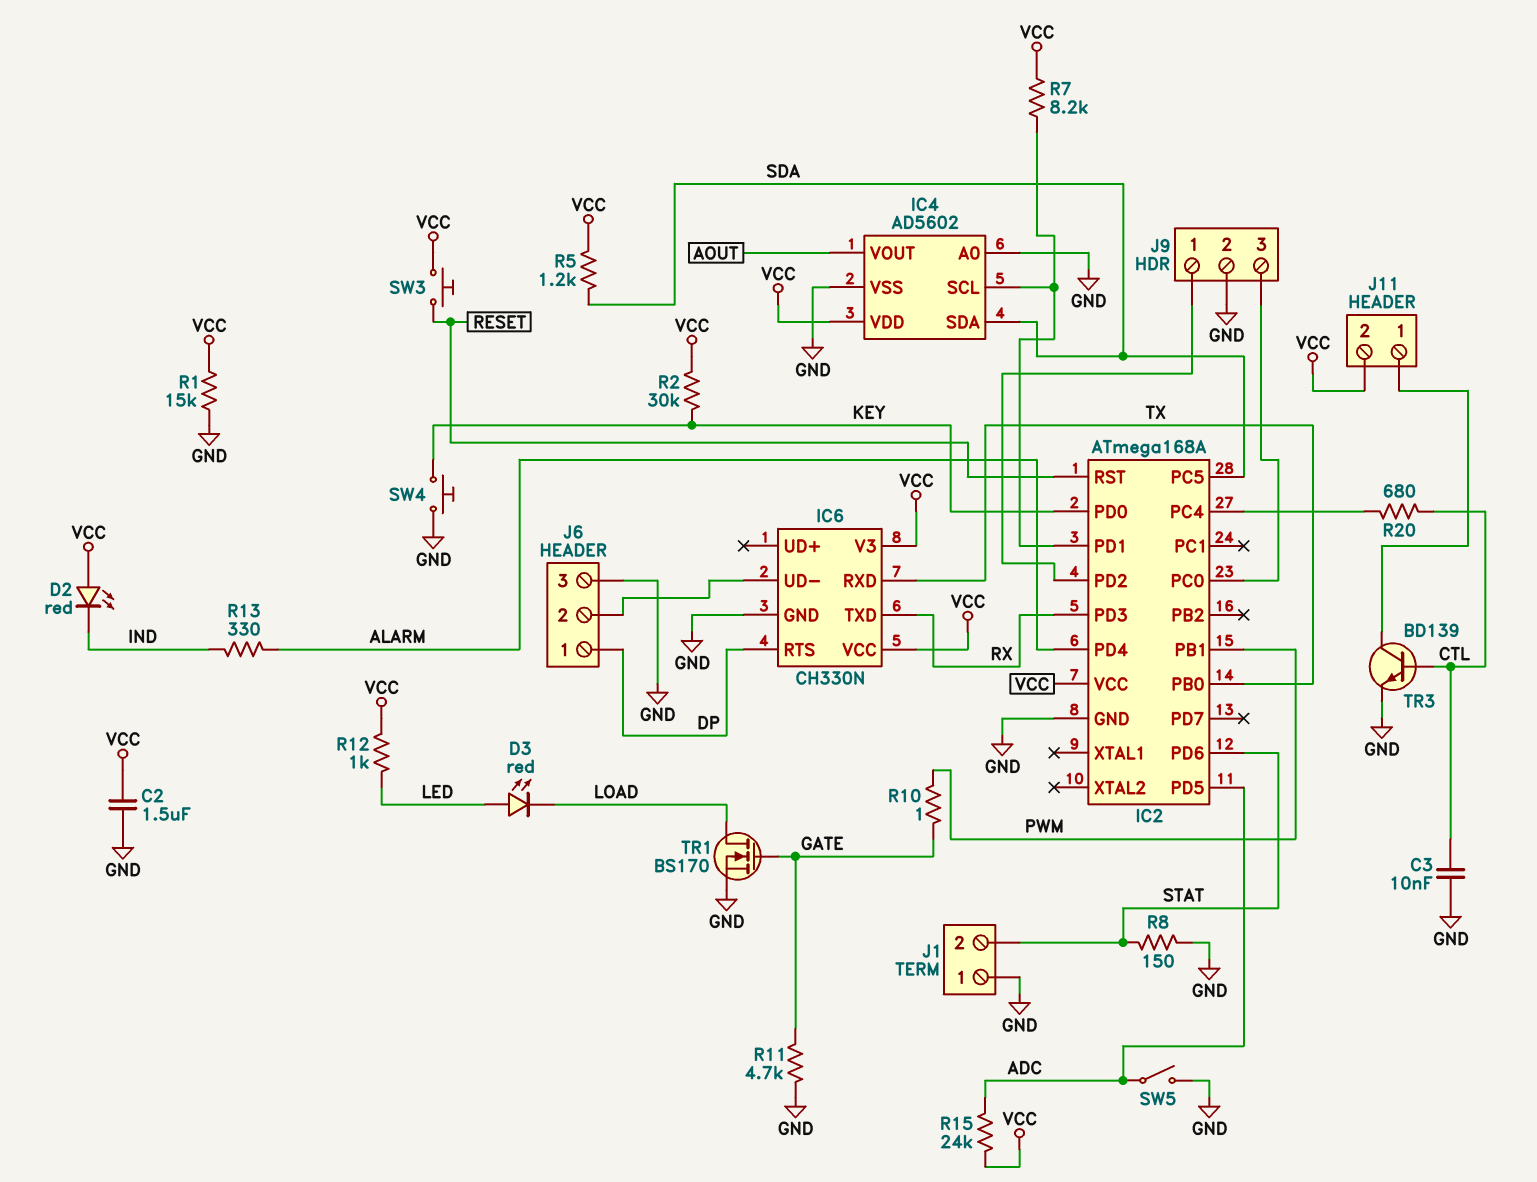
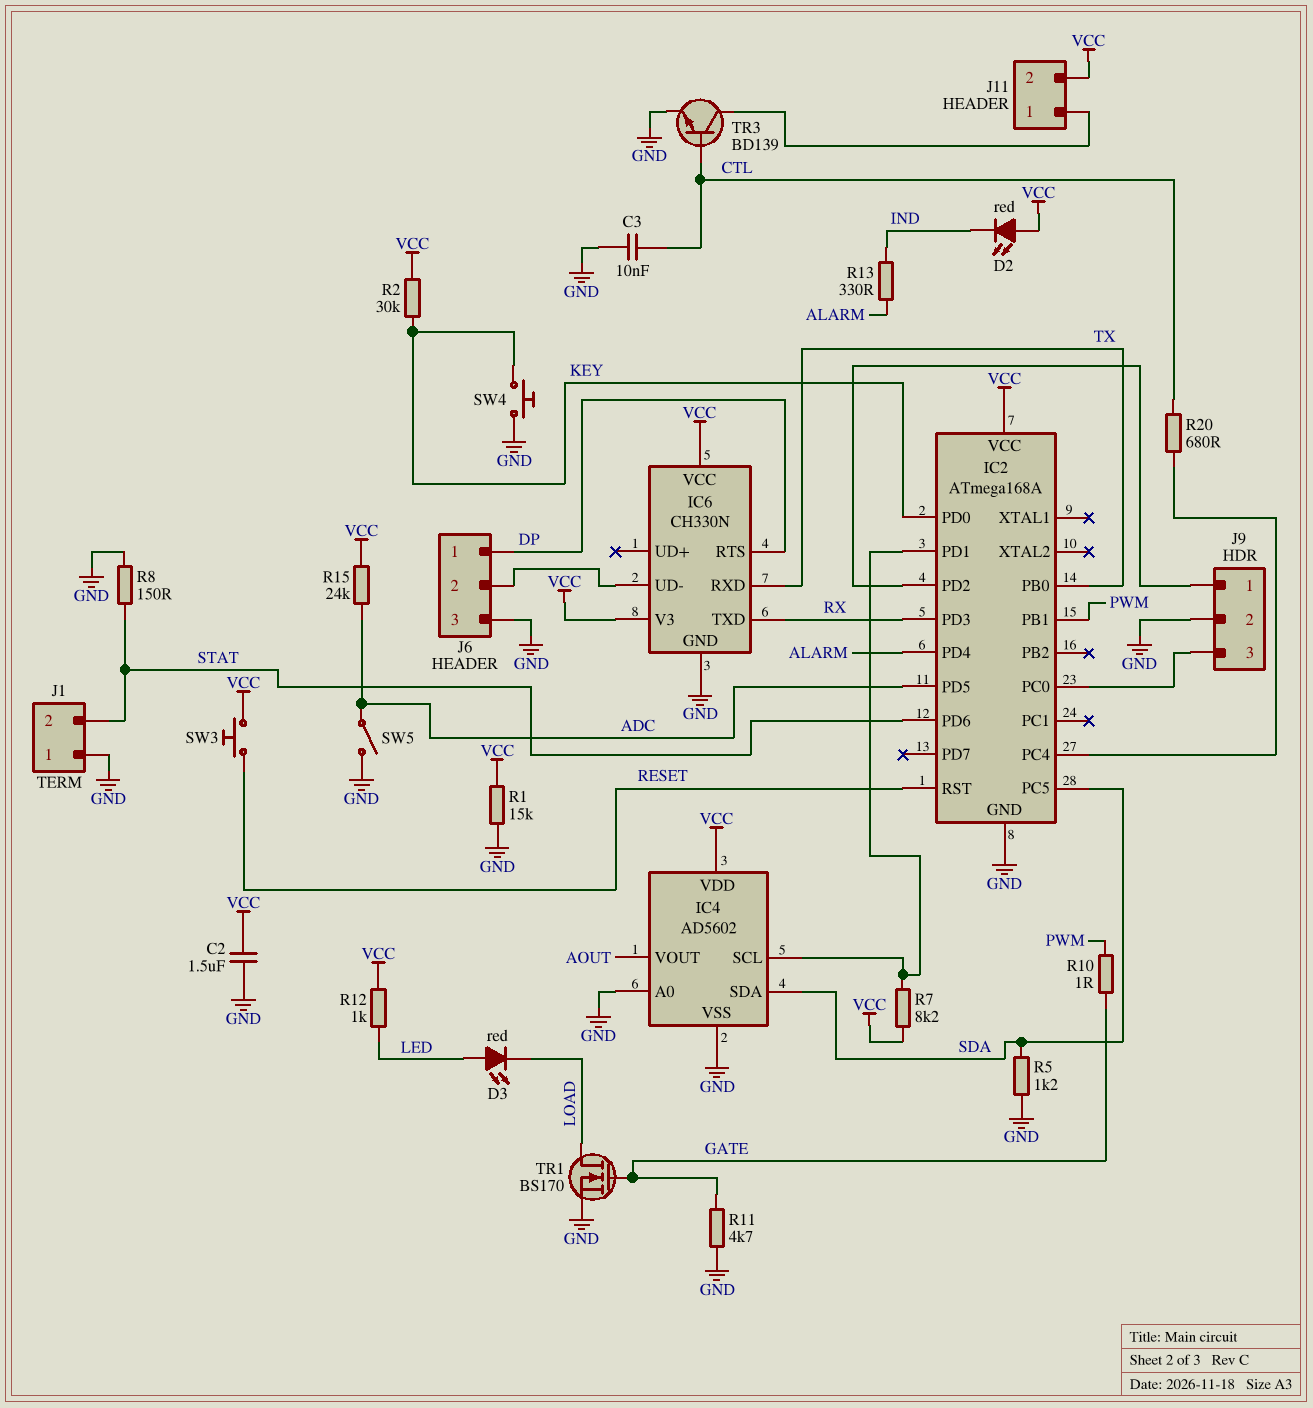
R5: 1.2k (SDA, VCC) -> 1.2k (GND, SDA)

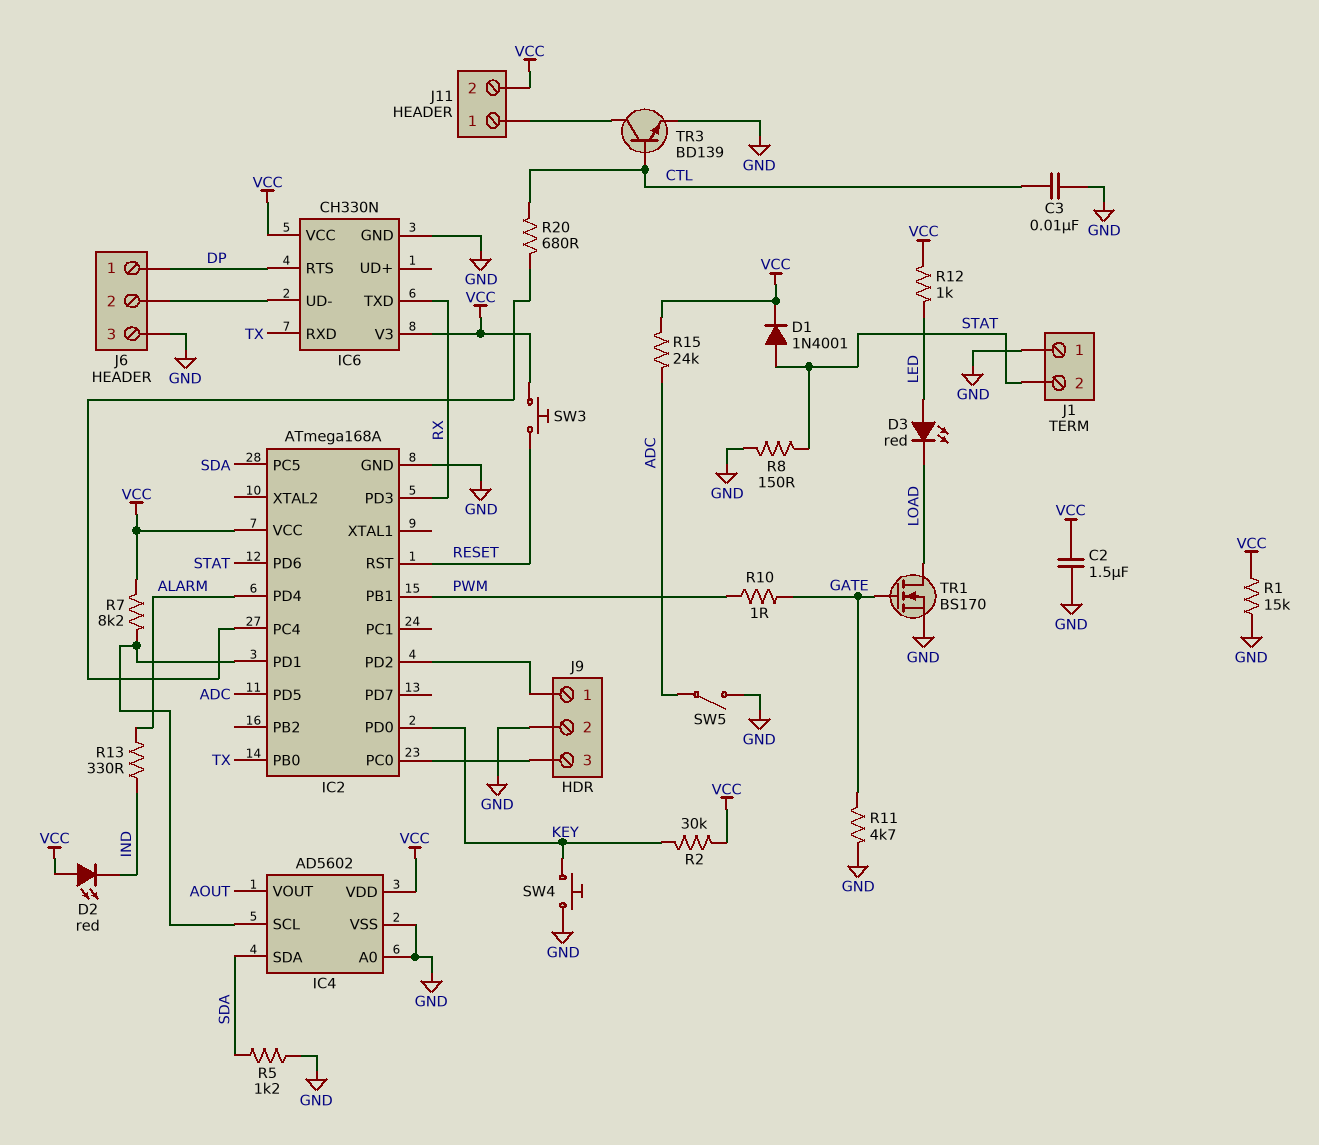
D1: none -> diode 1N4001 (A STAT, K VCC)

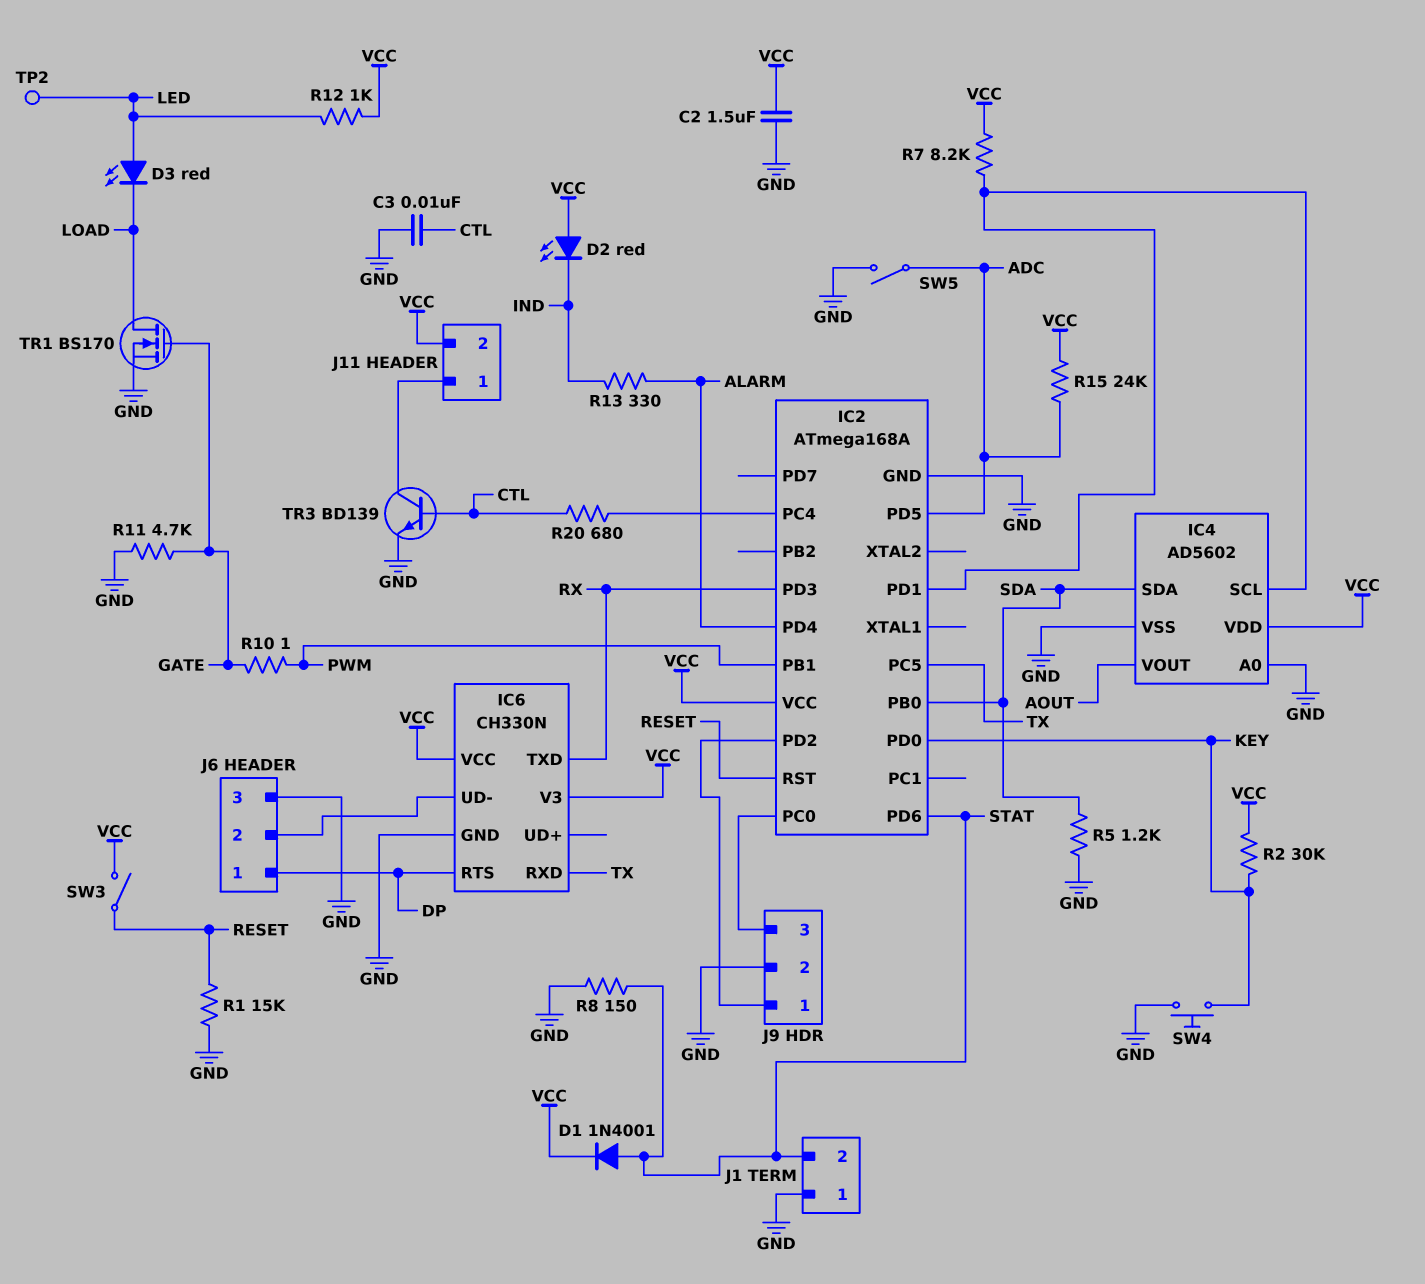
IC2 pin PB0: TX -> SDA
IC2 pin PC5: SDA -> TX
R1: 15k (GND, VCC) -> 15k (GND, RESET)
SW3: button (RESET, VCC) -> switch (RESET, VCC)
TP2: none -> test point (LED)

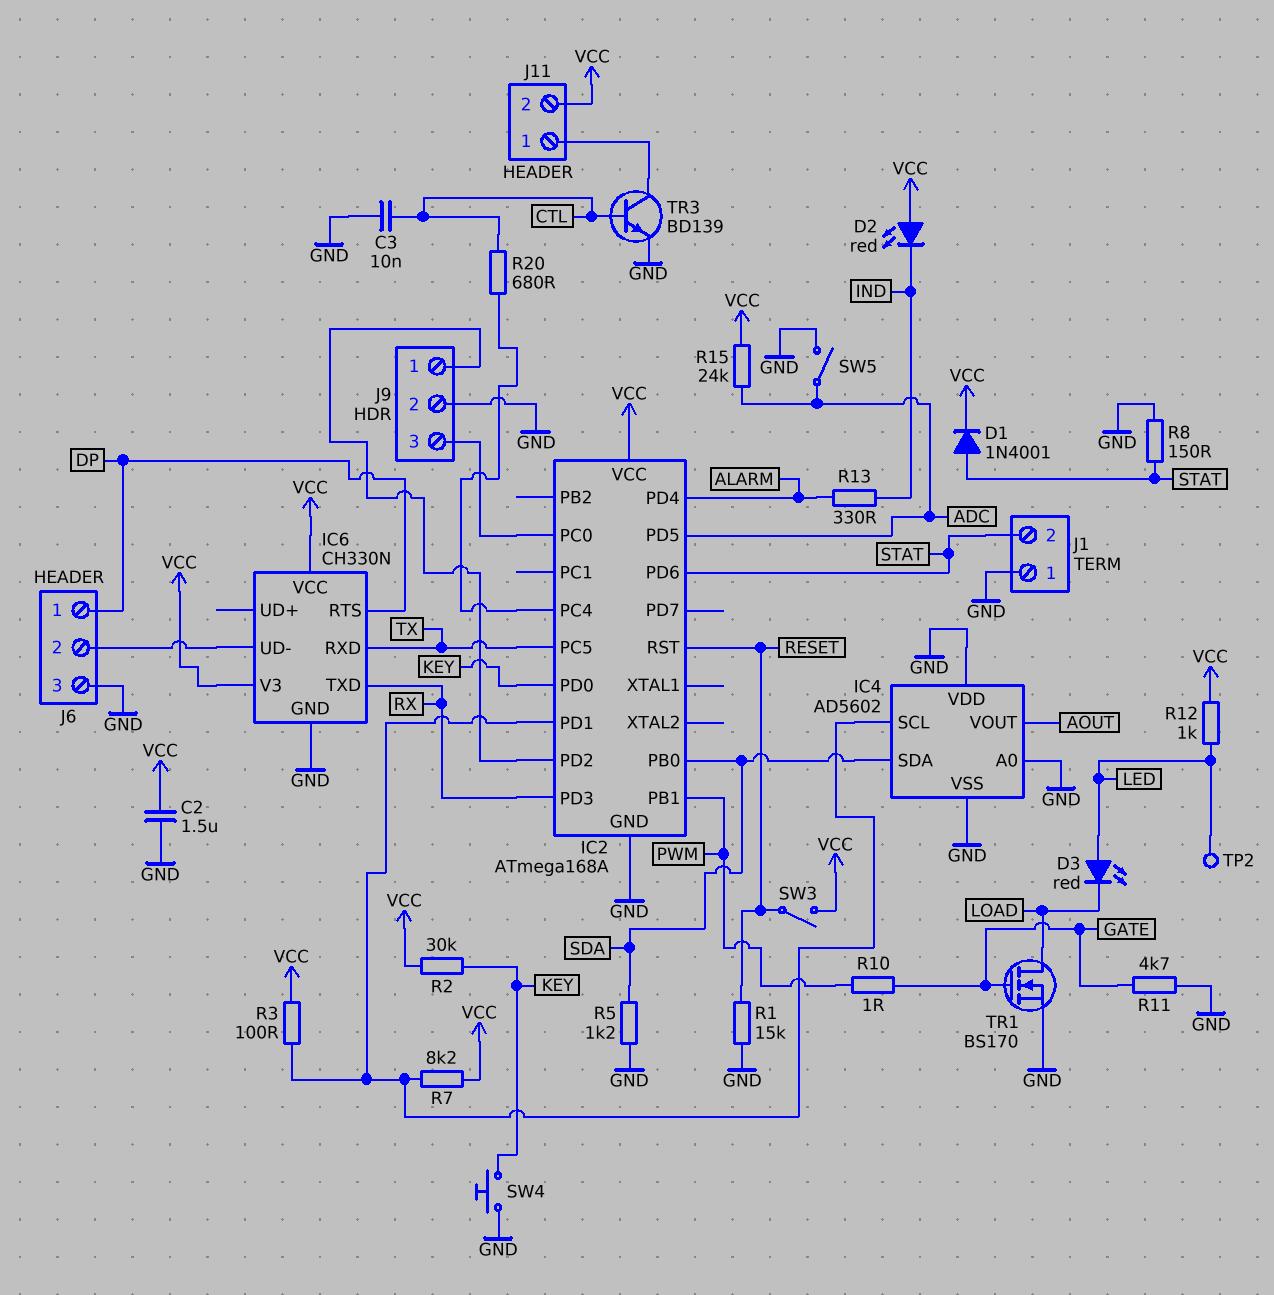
IC4 pin VDD: VCC -> GND
R3: none -> 100 (IC2/PD1, VCC)

